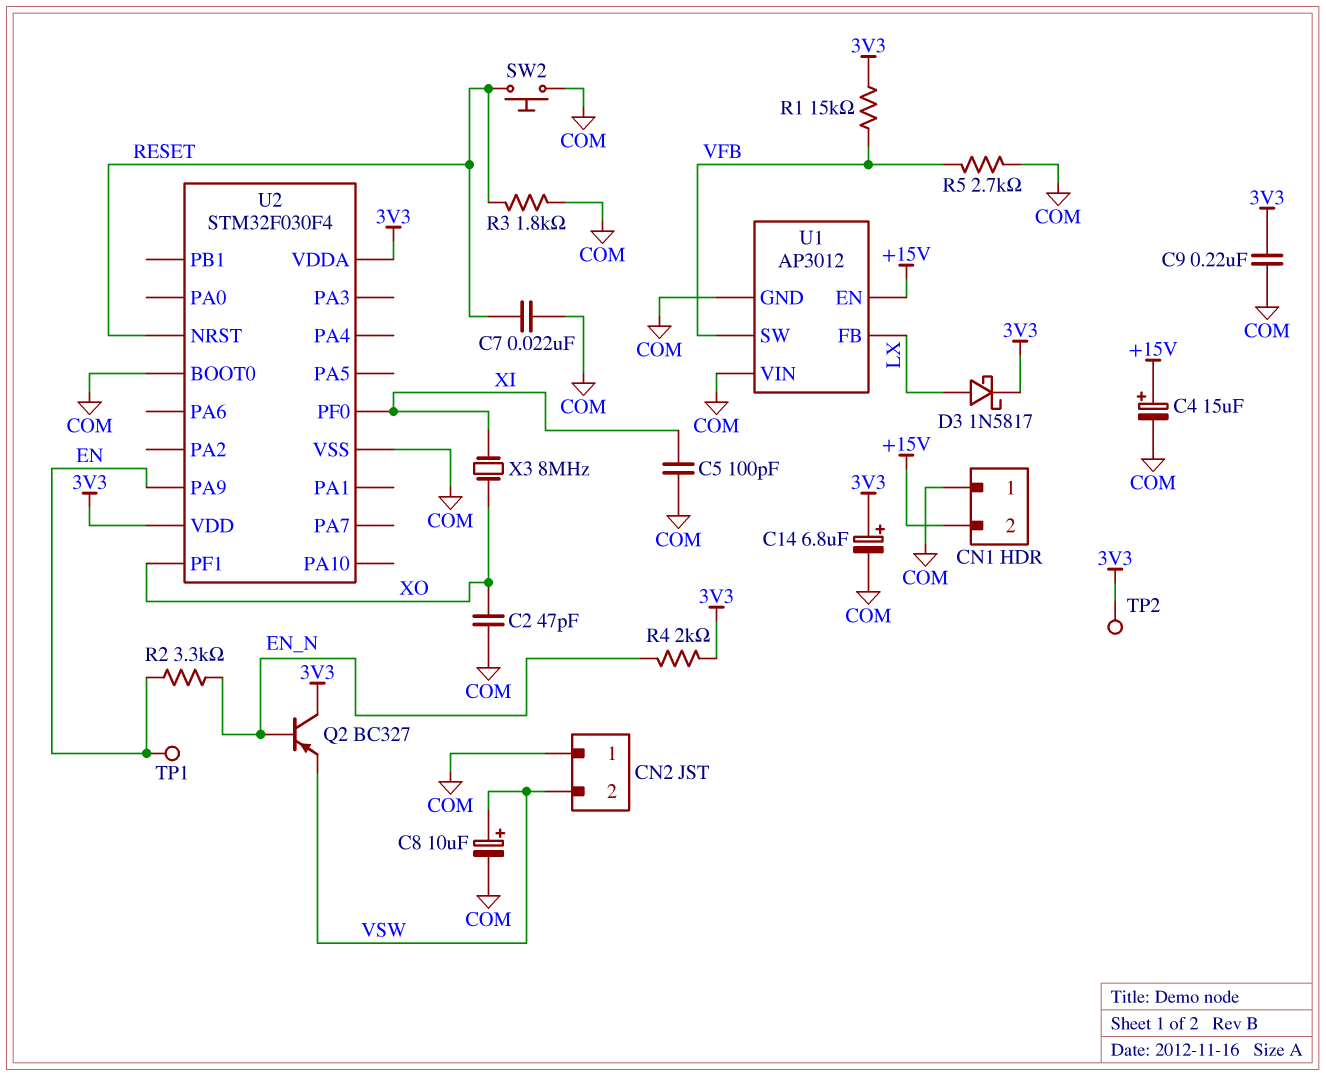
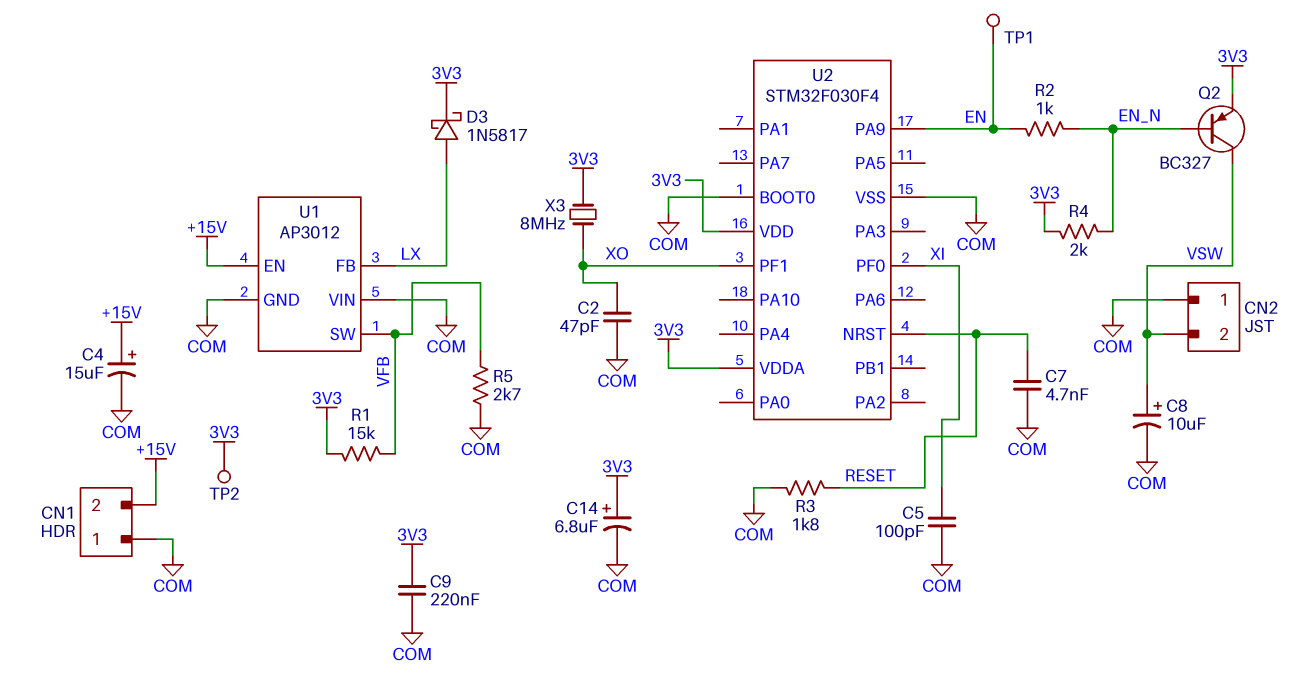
C7: 22nF (COM, RESET) -> 4.7nF (COM, RESET)
Q2: PNP BC327 (B EN_N, C 3V3, E VSW) -> PNP BC327 (B EN_N, C VSW, E 3V3)
R2: 3.3k (EN, EN_N) -> 1k (EN, EN_N)
SW2: button (COM, RESET) -> none
X3: 8MHz (XI, XO) -> 8MHz (3V3, XO)

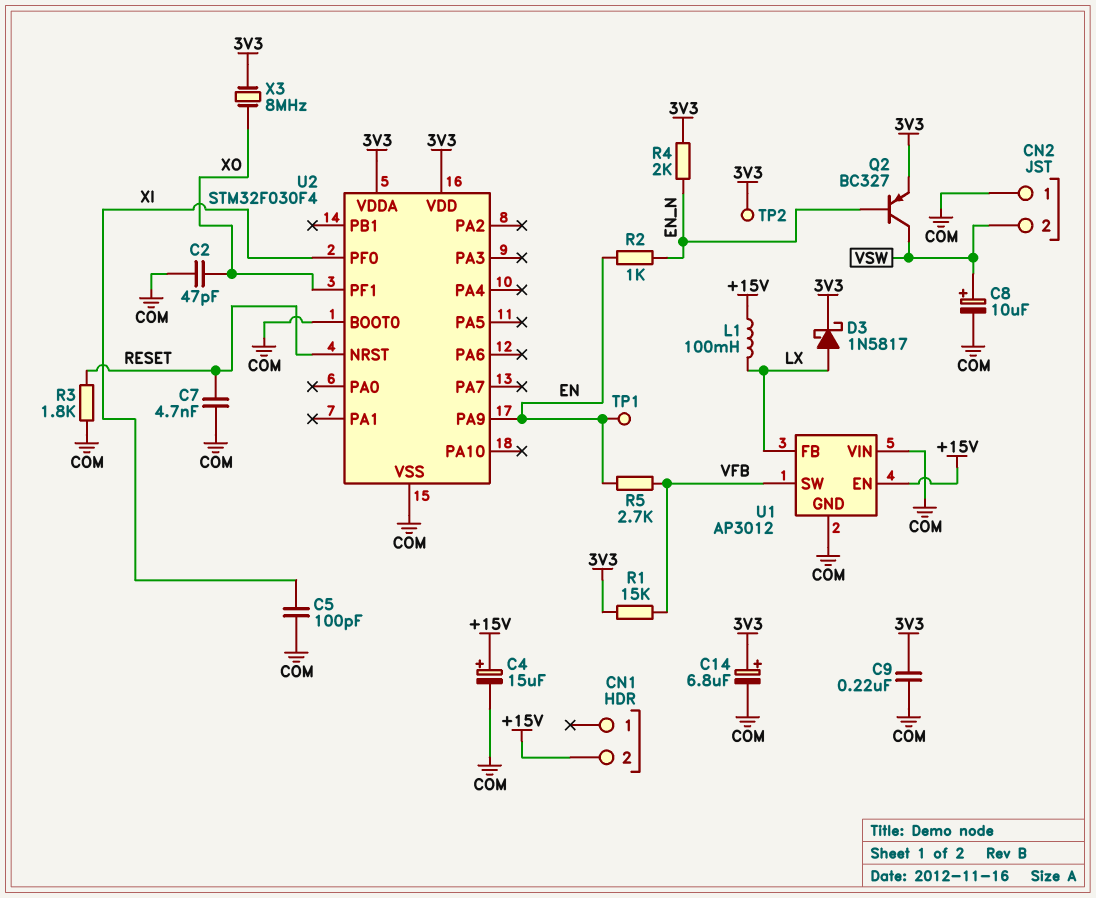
CN1 pin 1: COM -> none
L1: none -> 100mH (+15V, LX)
R5: 2.7k (COM, VFB) -> 2.7k (EN, VFB)

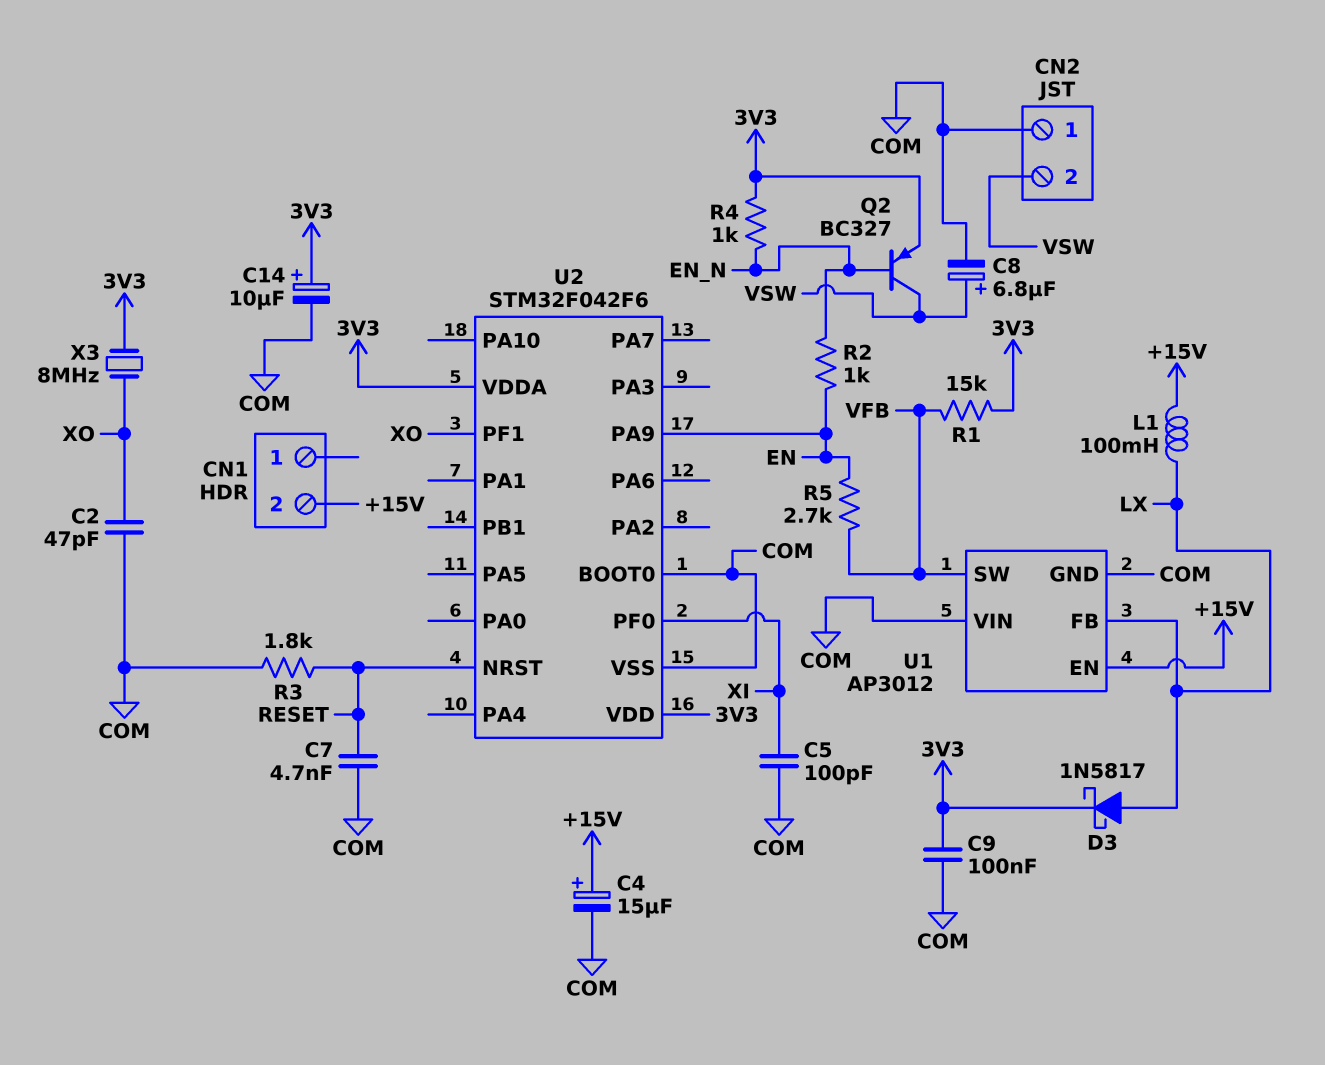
C8: 10uF (plus VSW, minus COM) -> 6.8uF (plus VSW, minus COM)
C9: 220nF (3V3, COM) -> 100nF (3V3, COM)
C14: 6.8uF (plus 3V3, minus COM) -> 10uF (plus 3V3, minus COM)
R4: 2k (3V3, EN_N) -> 1k (3V3, EN_N)
TP1: test point (EN) -> none
TP2: test point (3V3) -> none
U2: STM32F030F4 -> STM32F042F6

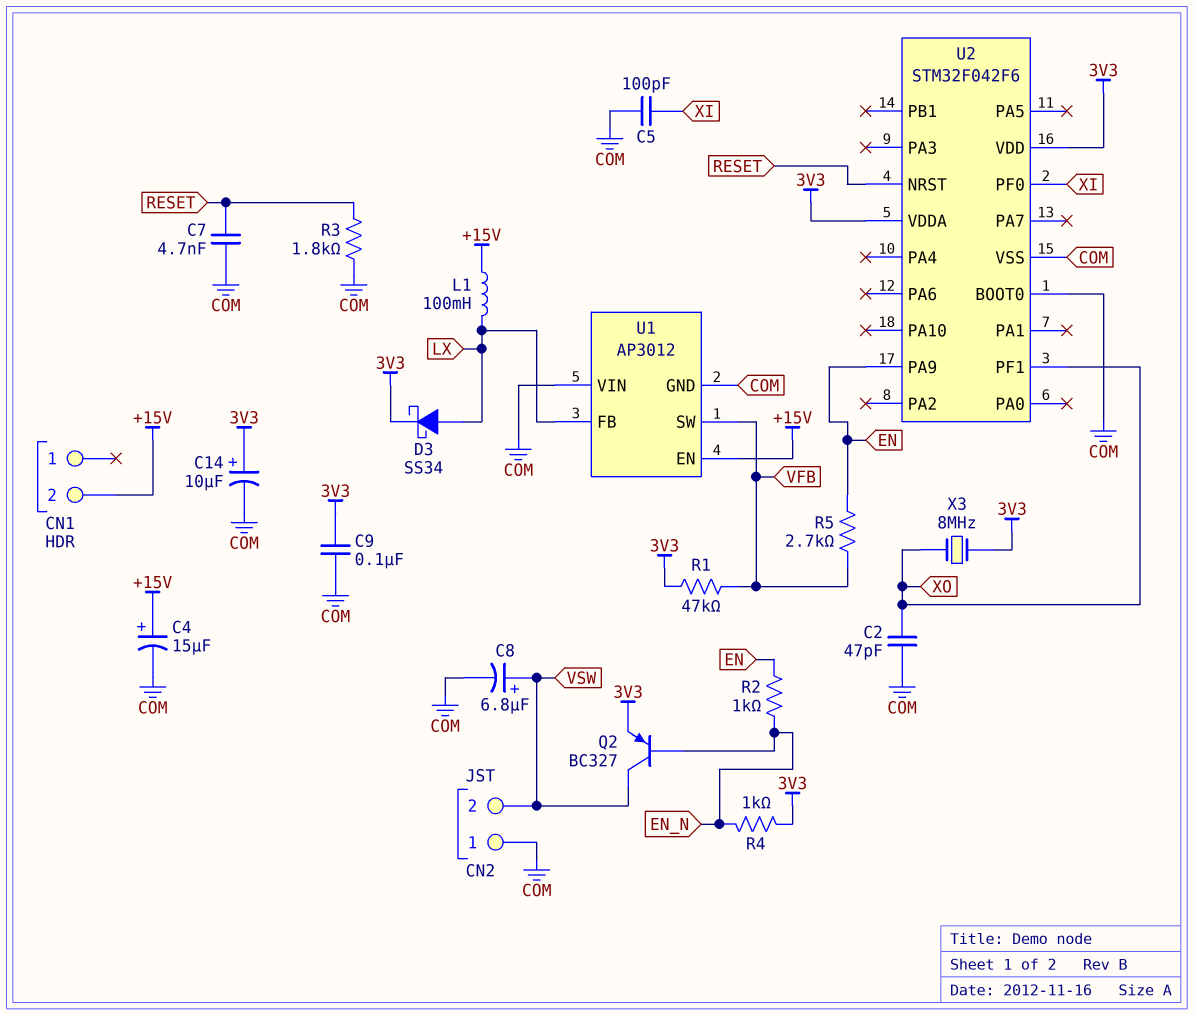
D3: schottky 1N5817 (A LX, K 3V3) -> schottky SS34 (A LX, K 3V3)
R1: 15k (3V3, VFB) -> 47k (3V3, VFB)

